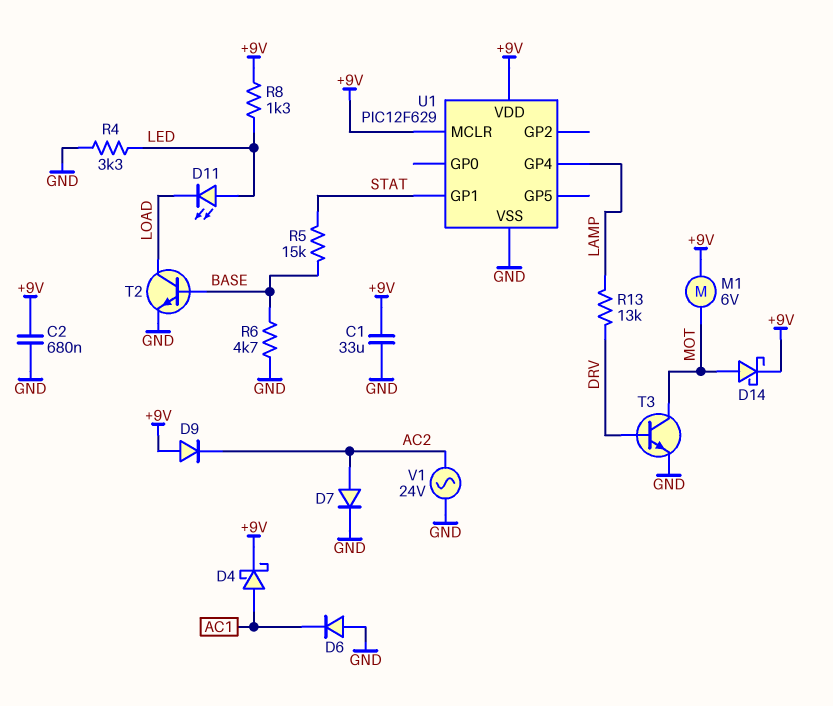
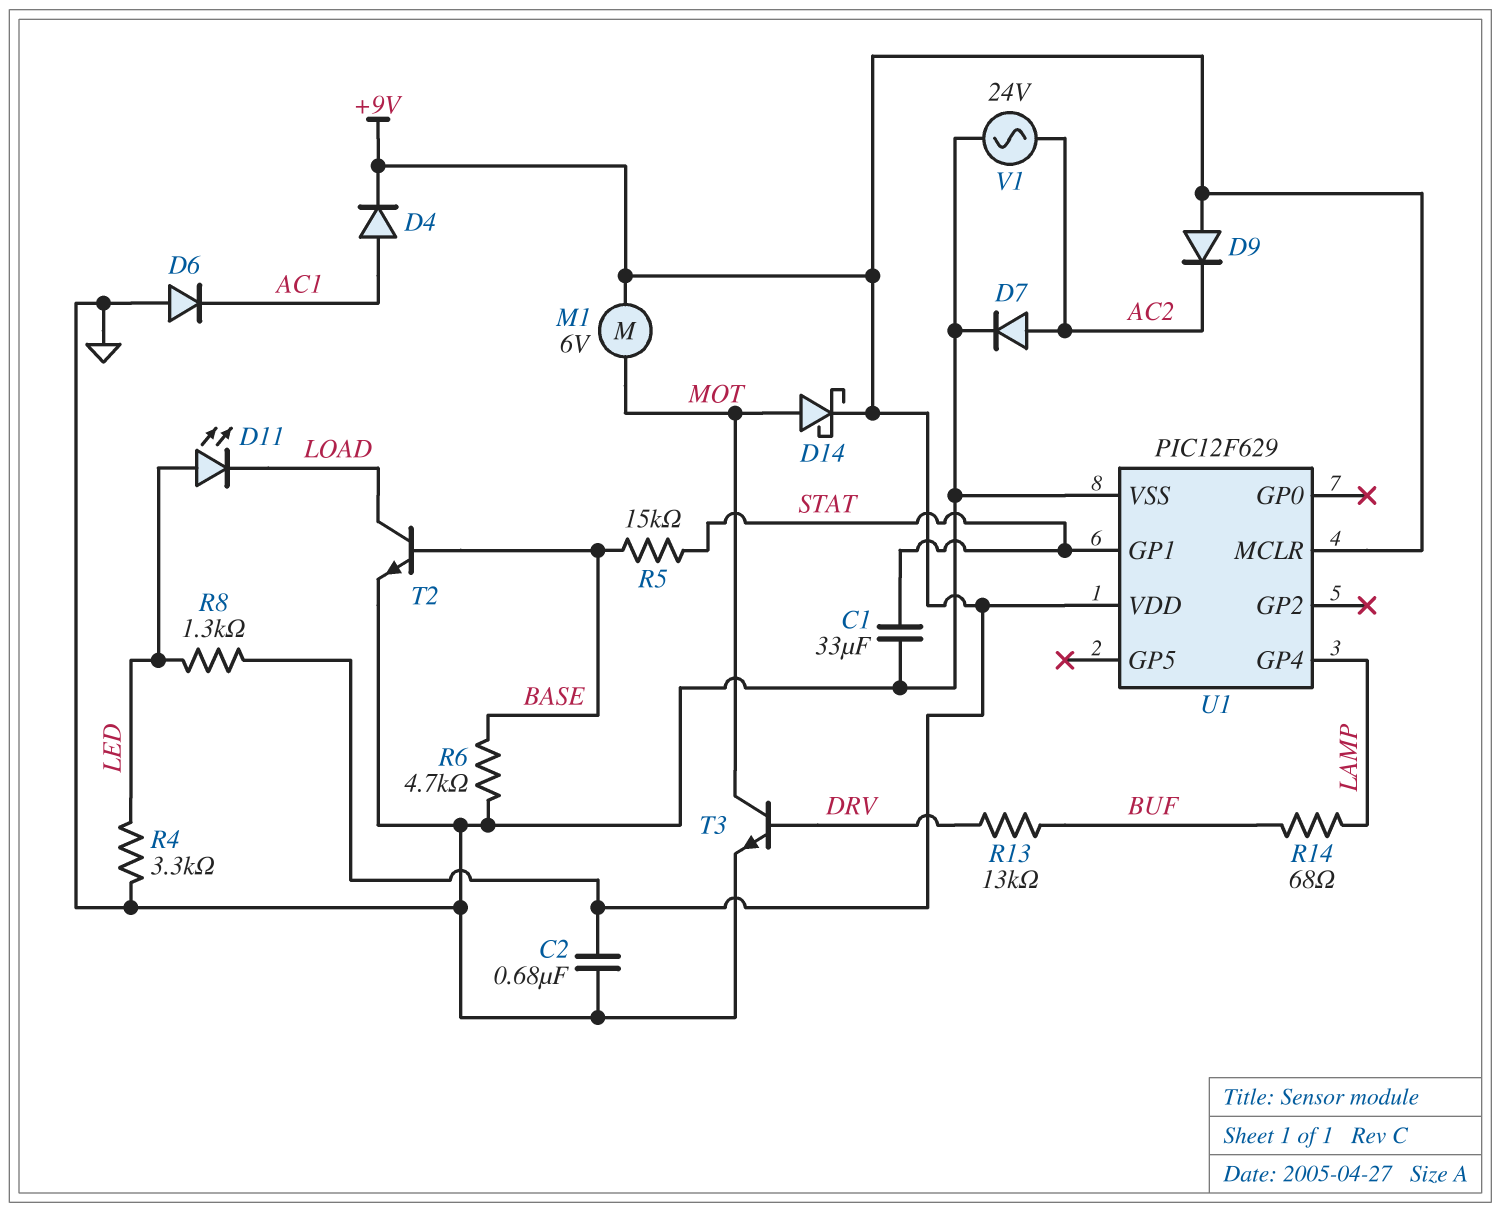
C1: 33uF (+9V, GND) -> 33uF (GND, STAT)
D4: schottky (A AC1, K +9V) -> diode (A AC1, K +9V)
R13: 13k (DRV, LAMP) -> 13k (BUF, DRV)
R14: none -> 68 (BUF, LAMP)

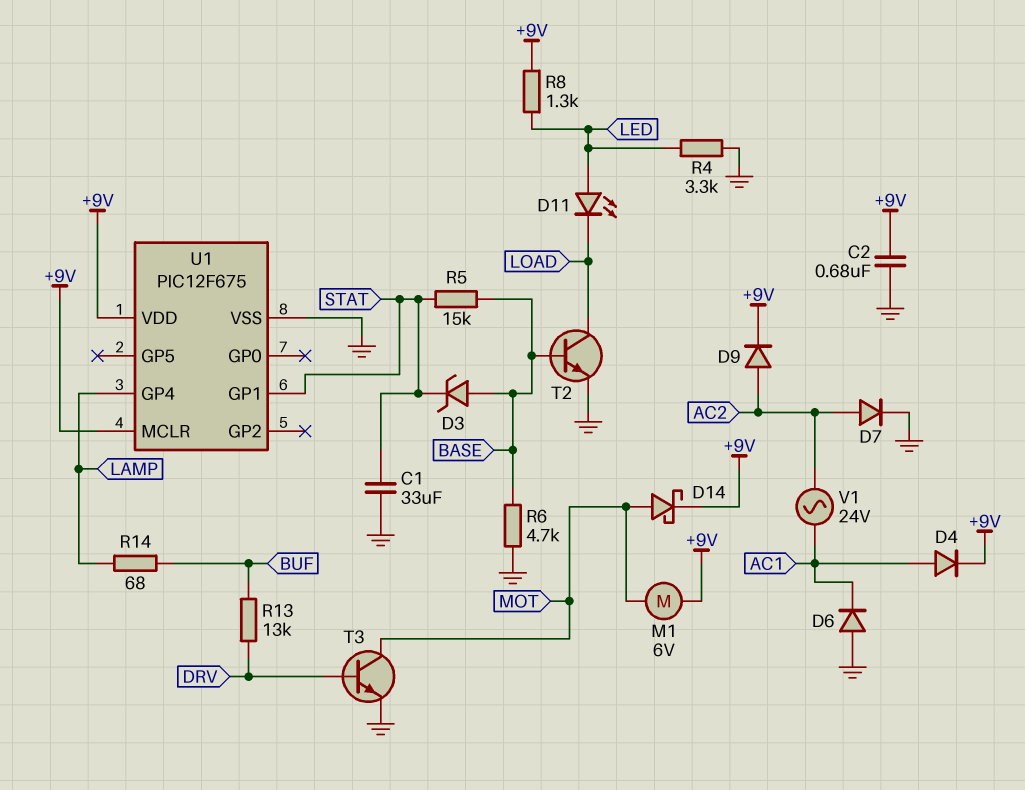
D3: none -> zener (A BASE, K STAT)
D9: diode (A +9V, K AC2) -> diode (A AC2, K +9V)
U1: PIC12F629 -> PIC12F675
V1: AC 24V (AC2, GND) -> AC 24V (AC1, AC2)

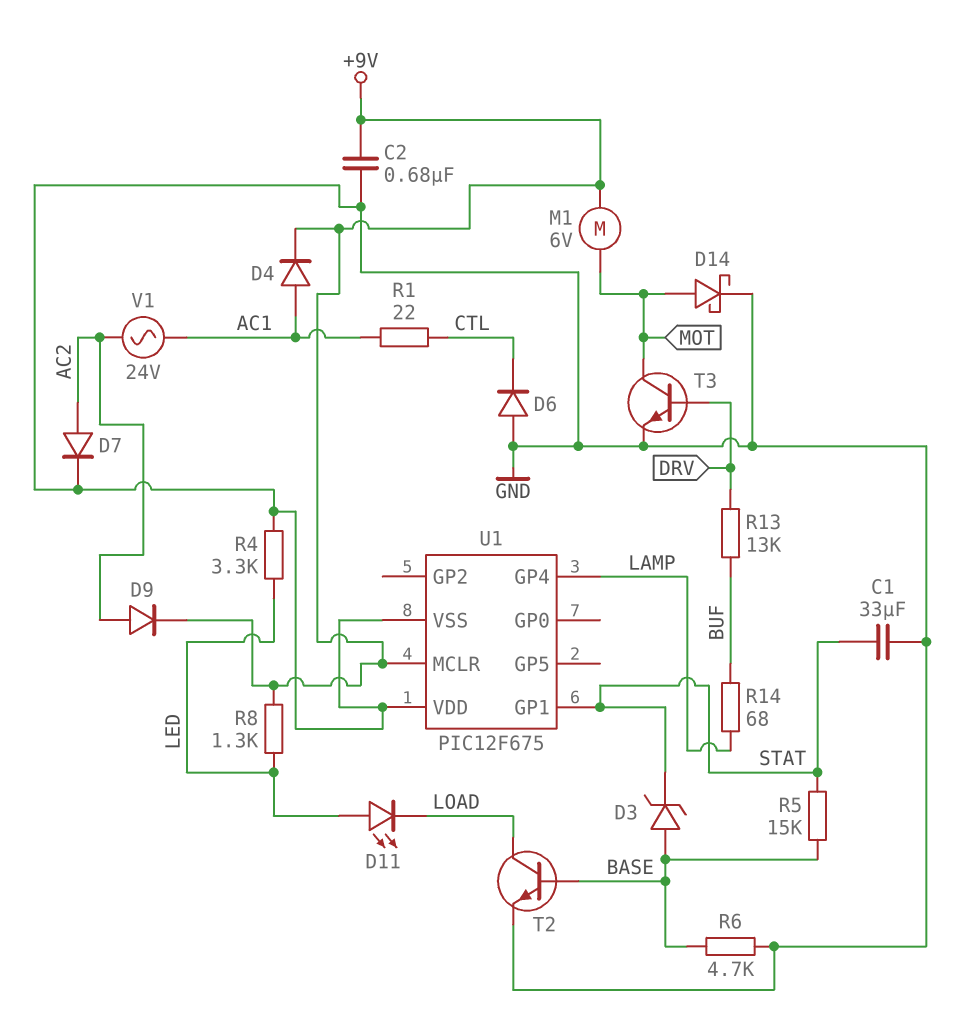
D6: diode (A GND, K AC1) -> diode (A GND, K CTL)
D14: schottky (A MOT, K +9V) -> schottky (A MOT, K GND)
R1: none -> 22 (AC1, CTL)
U1 pin VDD: +9V -> GND

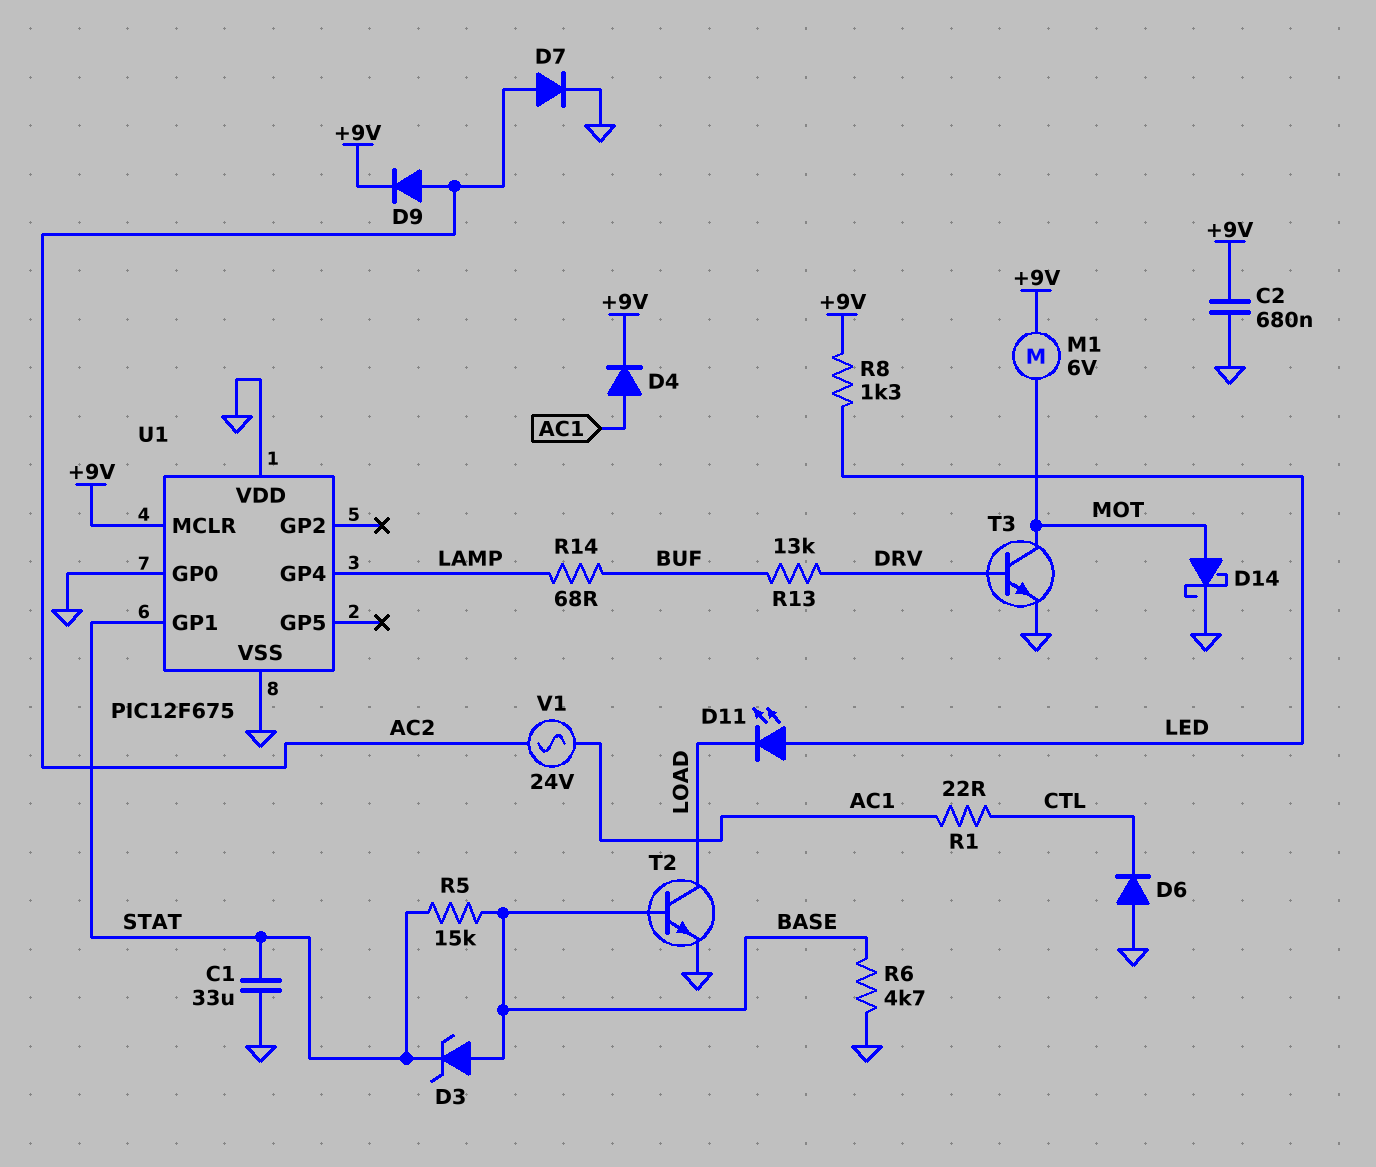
R4: 3.3k (GND, LED) -> none
U1 pin GP0: none -> GND

